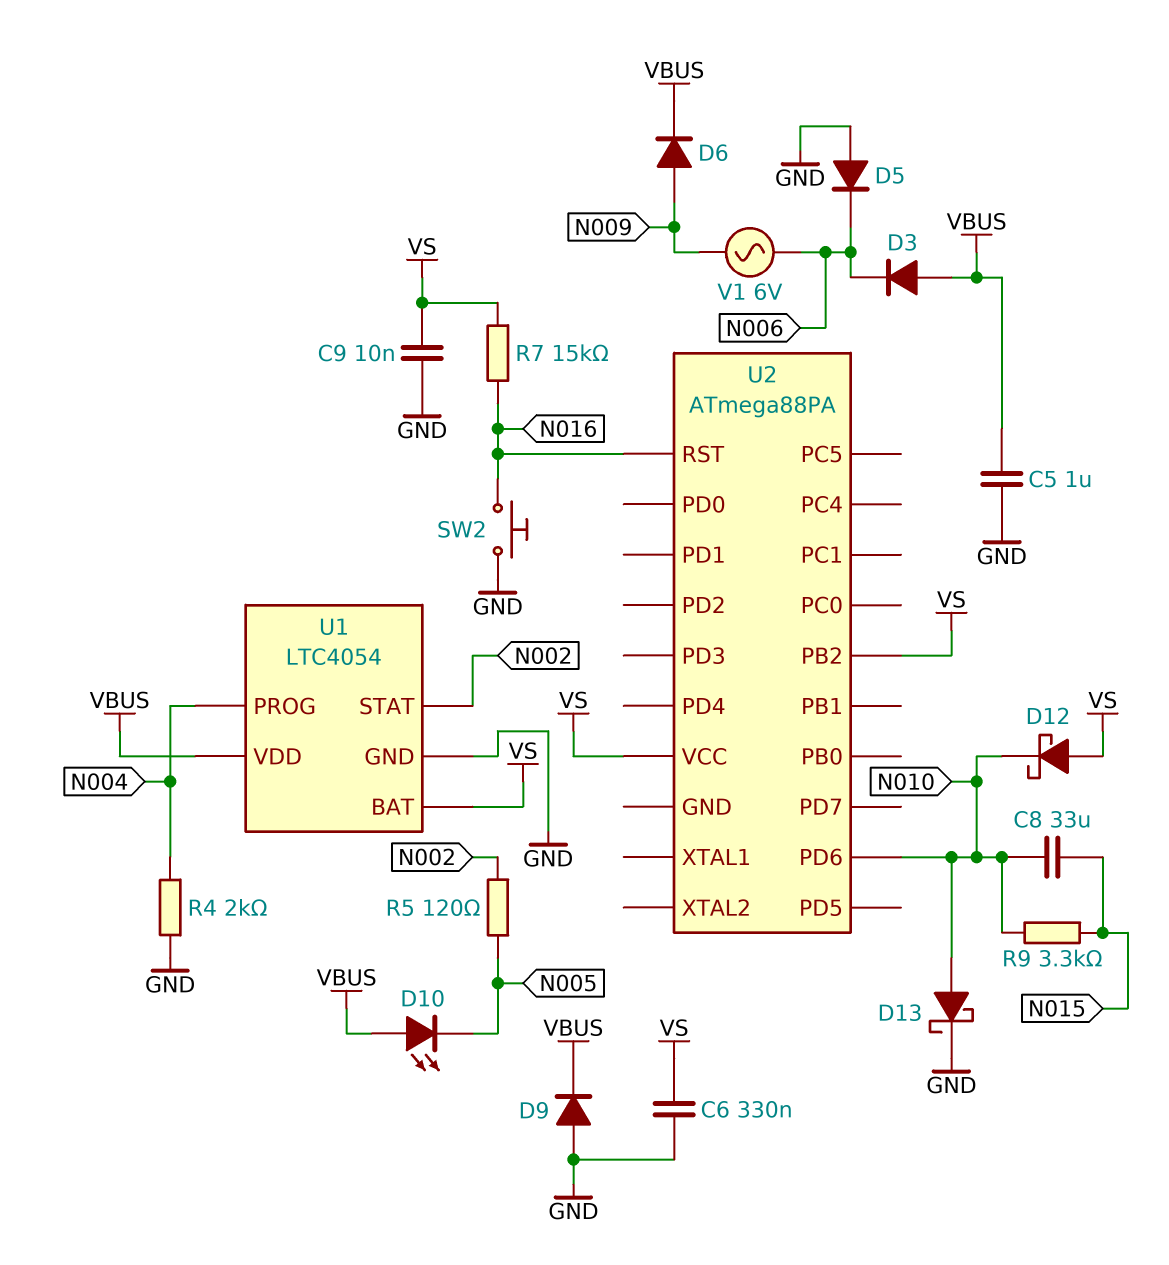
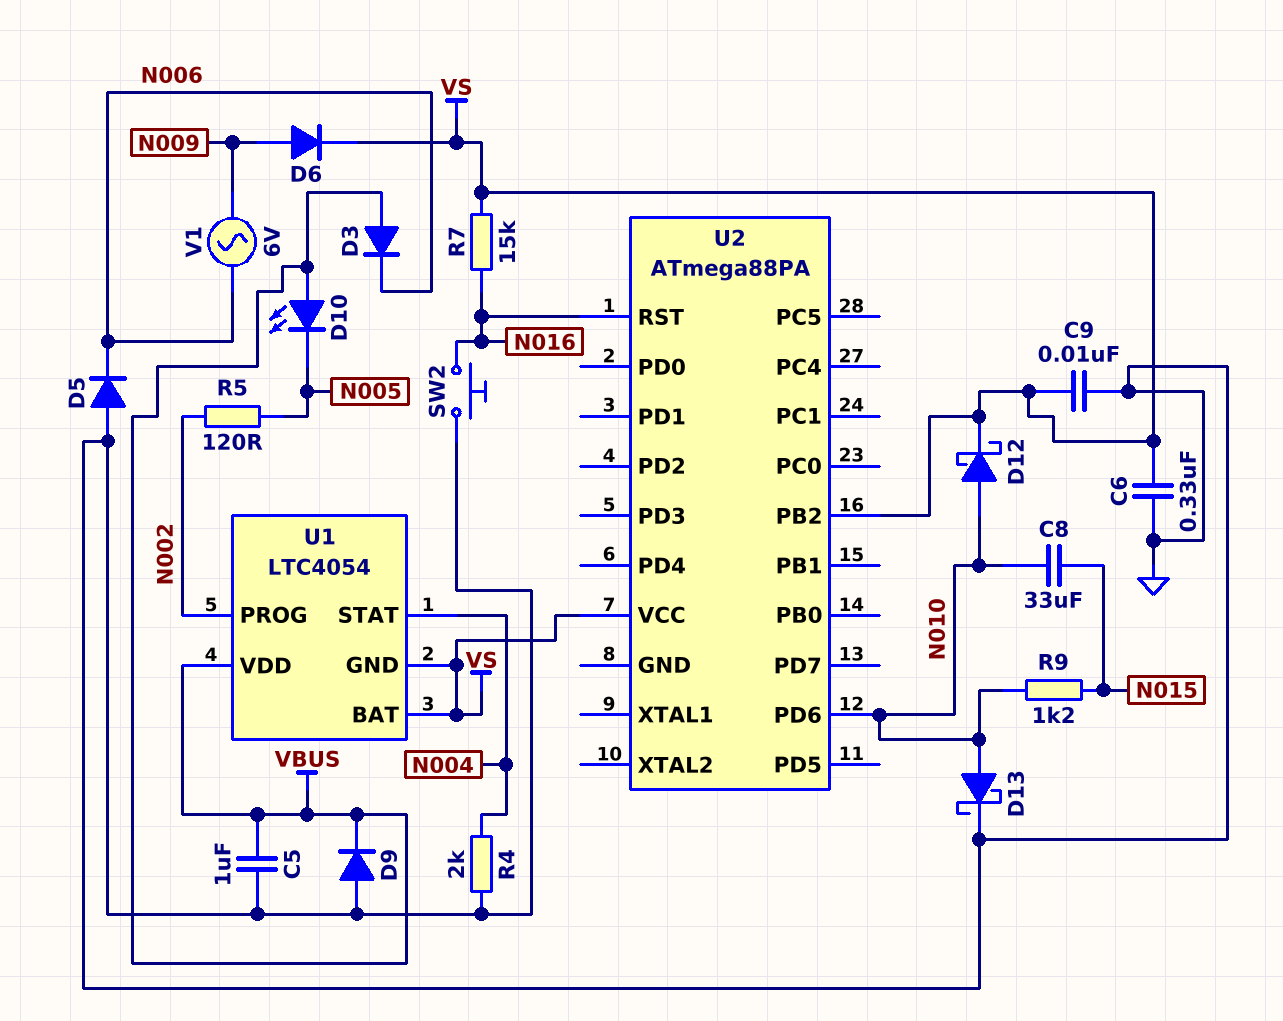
D6: diode (A N009, K VBUS) -> diode (A N009, K VS)
D12: schottky (A VS, K N010) -> schottky (A N010, K VS)
R9: 3.3k (N010, N015) -> 1.2k (N010, N015)
U1 pin GND: GND -> VS
U1 pin PROG: N004 -> N002
U1 pin STAT: N002 -> N004

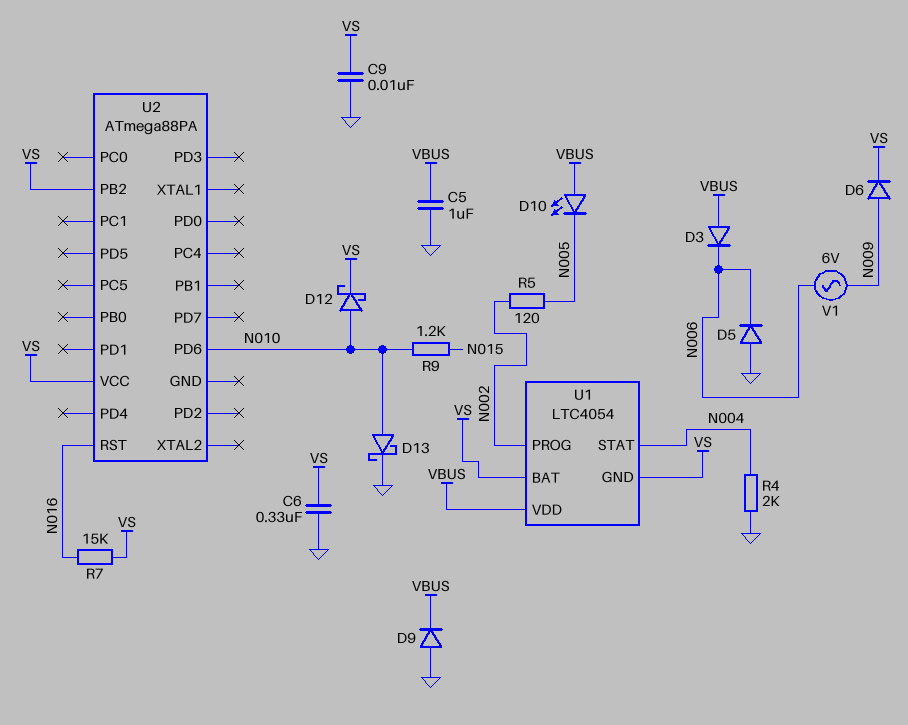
C8: 33uF (N010, N015) -> none
SW2: button (GND, N016) -> none

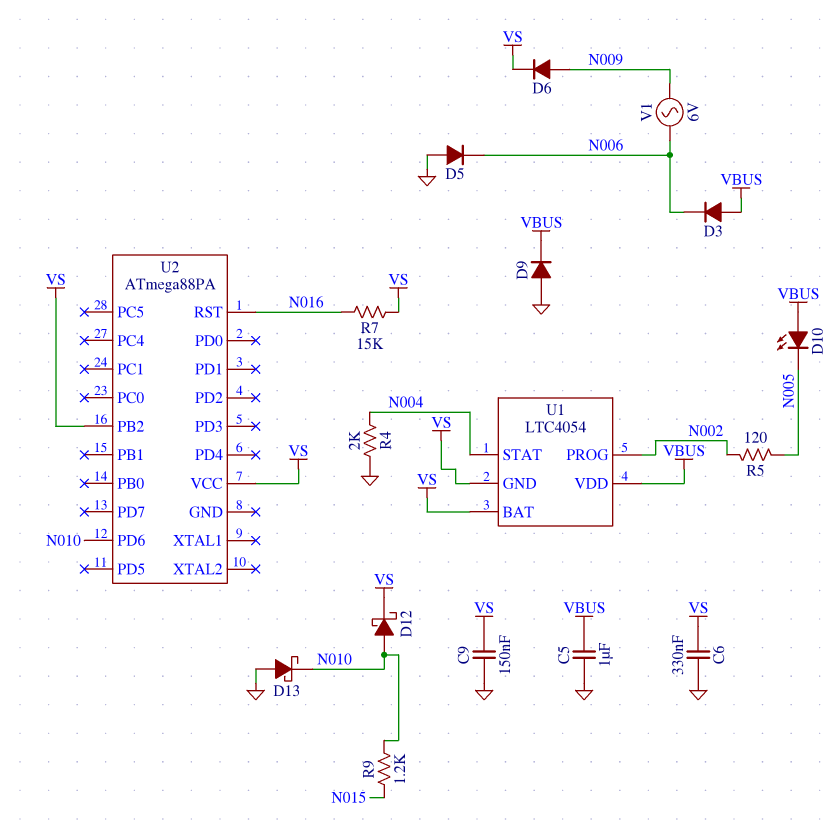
C9: 10nF (GND, VS) -> 150nF (GND, VS)
D13: schottky (A N010, K GND) -> schottky (A GND, K N010)

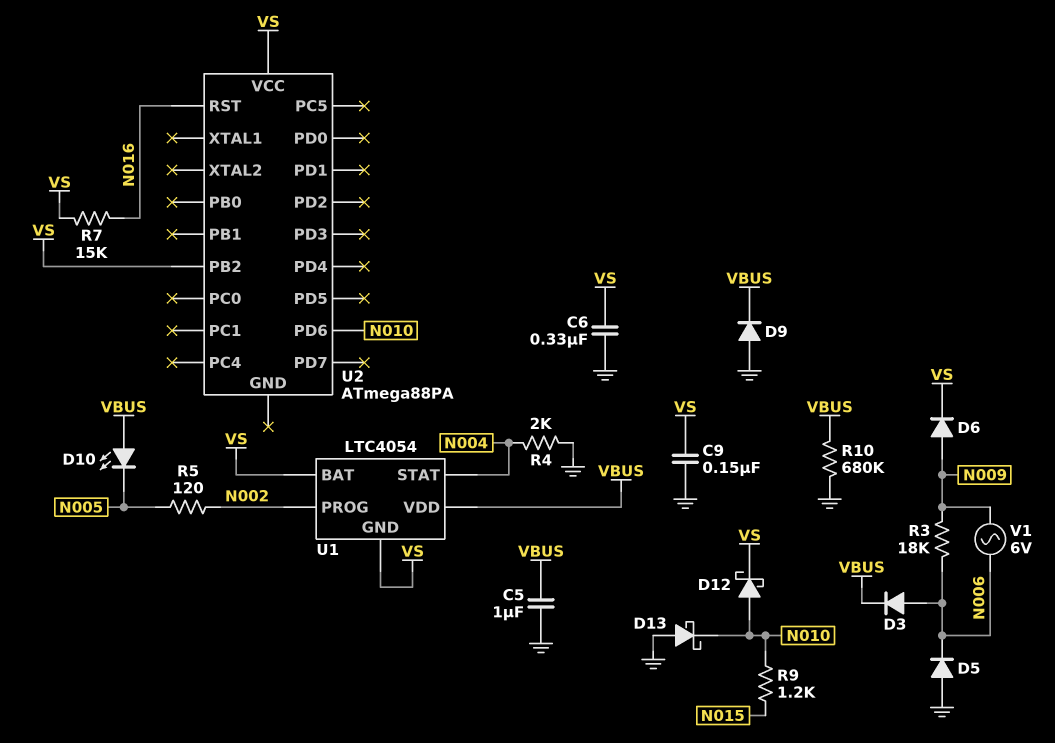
D3: diode (A VBUS, K N006) -> diode (A N006, K VBUS)
R3: none -> 18k (N006, N009)
R10: none -> 680k (GND, VBUS)

